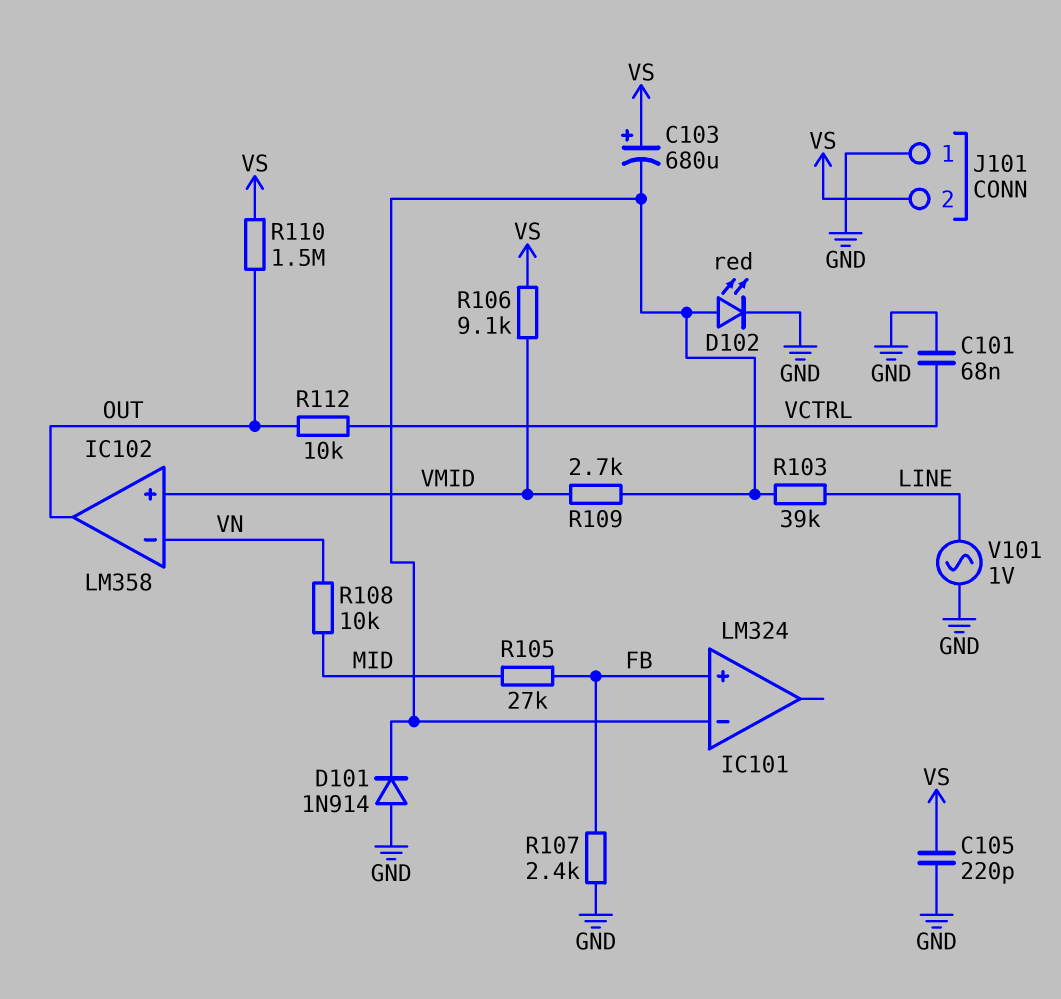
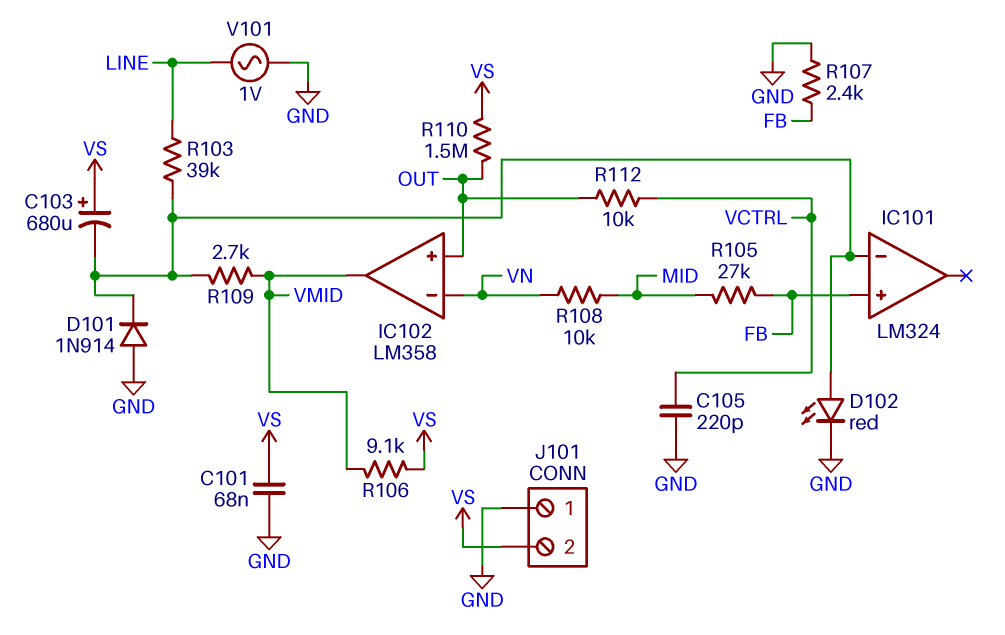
C101: 68nF (GND, VCTRL) -> 68nF (GND, VS)
C105: 220pF (GND, VS) -> 220pF (GND, VCTRL)
IC102 pin in+: VMID -> OUT
IC102 pin out: OUT -> VMID

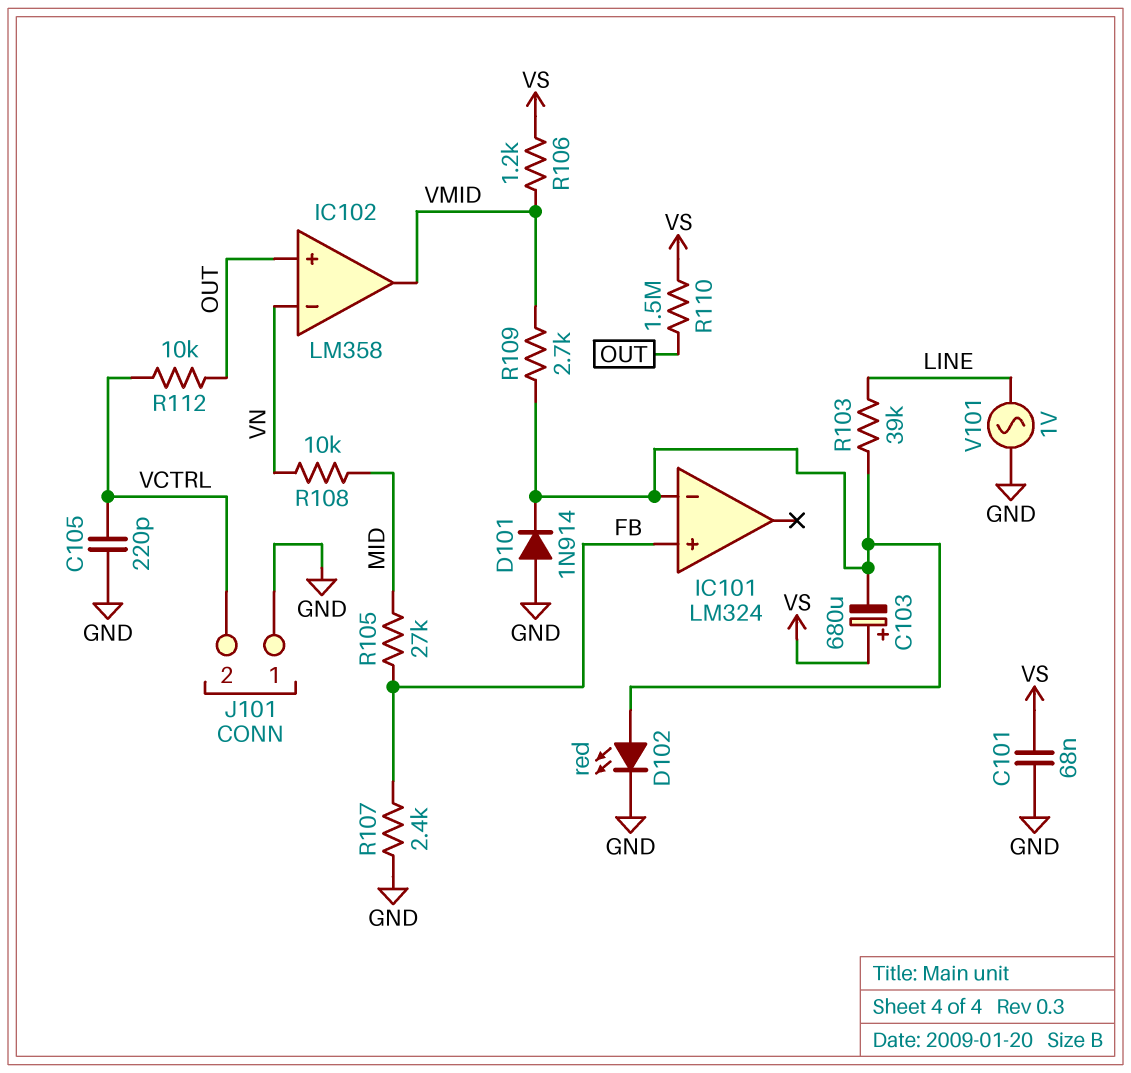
J101 pin 2: VS -> VCTRL
R106: 9.1k (VMID, VS) -> 1.2k (VMID, VS)

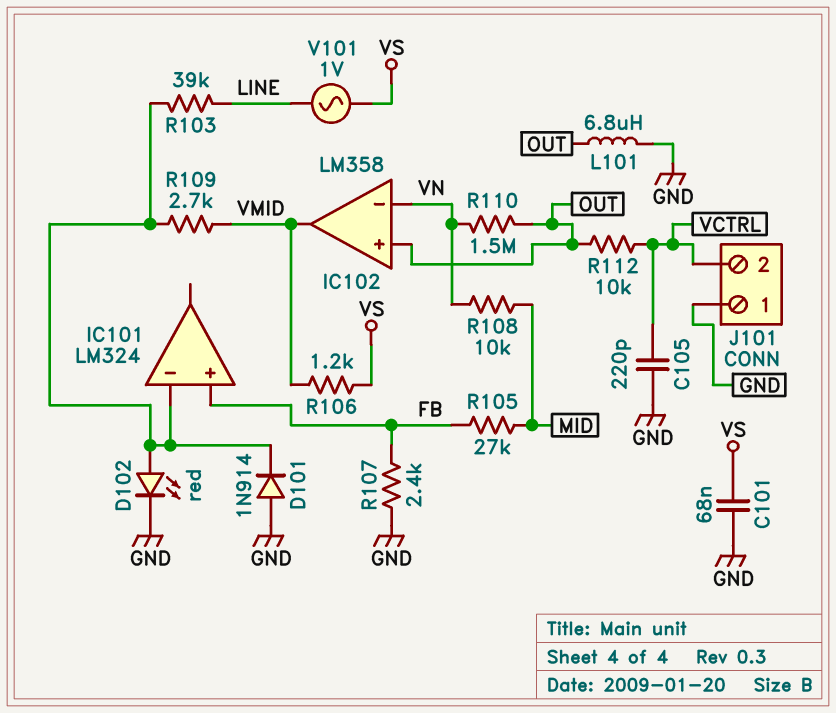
C103: 680uF (plus VS, minus IC101/in-) -> none
L101: none -> 6.8uH (GND, OUT)
R110: 1.5M (OUT, VS) -> 1.5M (OUT, VN)
V101: AC 1V (GND, LINE) -> AC 1V (LINE, VS)

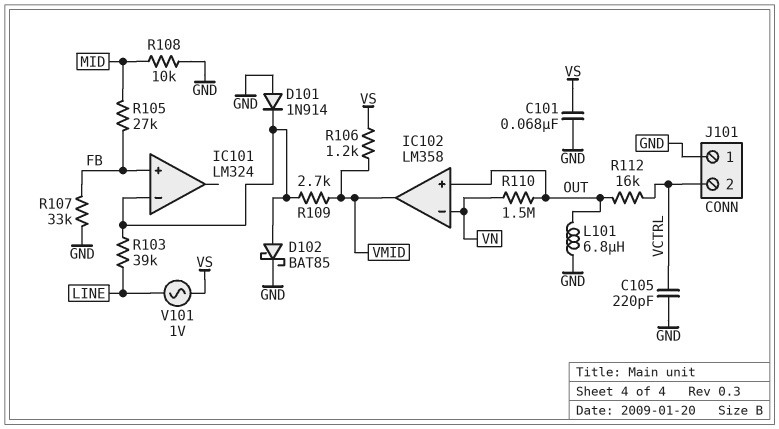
D102: LED red (A IC101/in-, K GND) -> schottky BAT85 (A IC101/in-, K GND)
R107: 2.4k (FB, GND) -> 33k (FB, GND)
R108: 10k (MID, VN) -> 10k (GND, MID)
R112: 10k (OUT, VCTRL) -> 16k (OUT, VCTRL)

